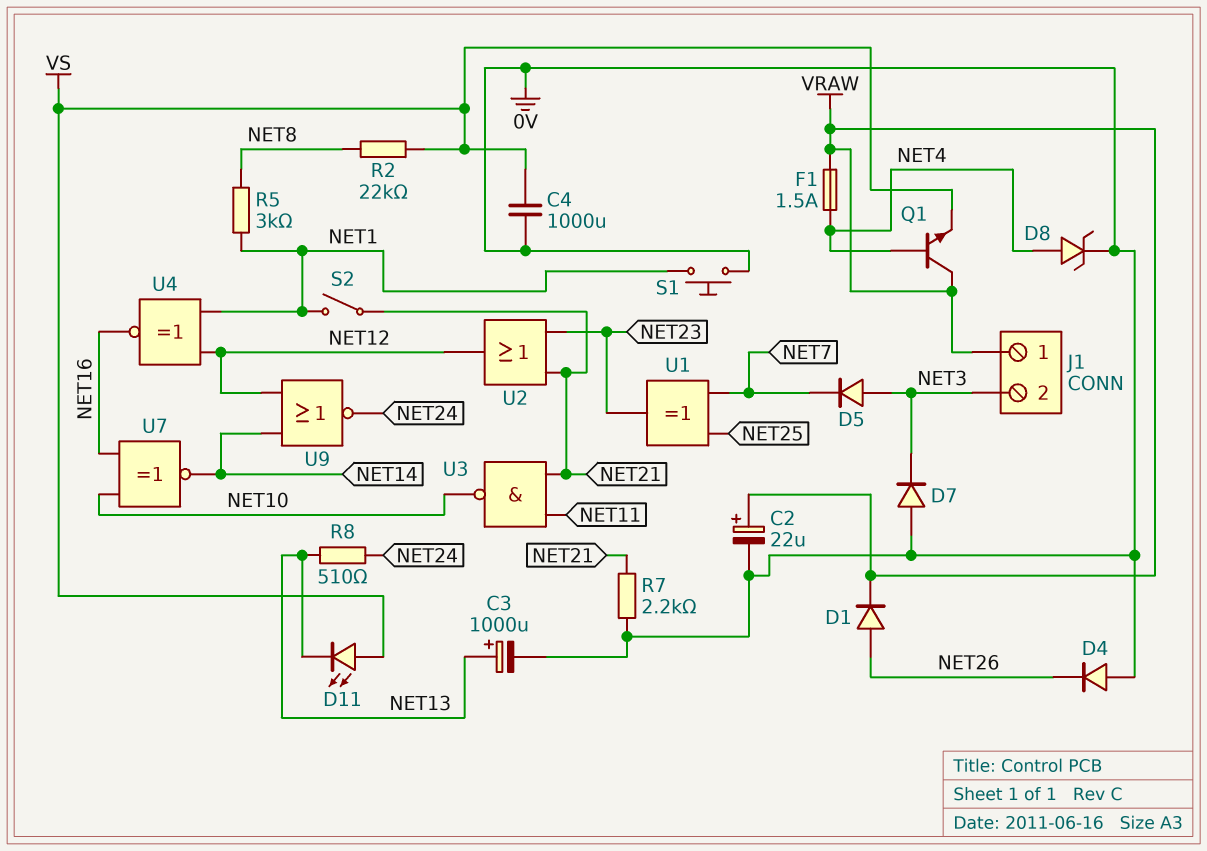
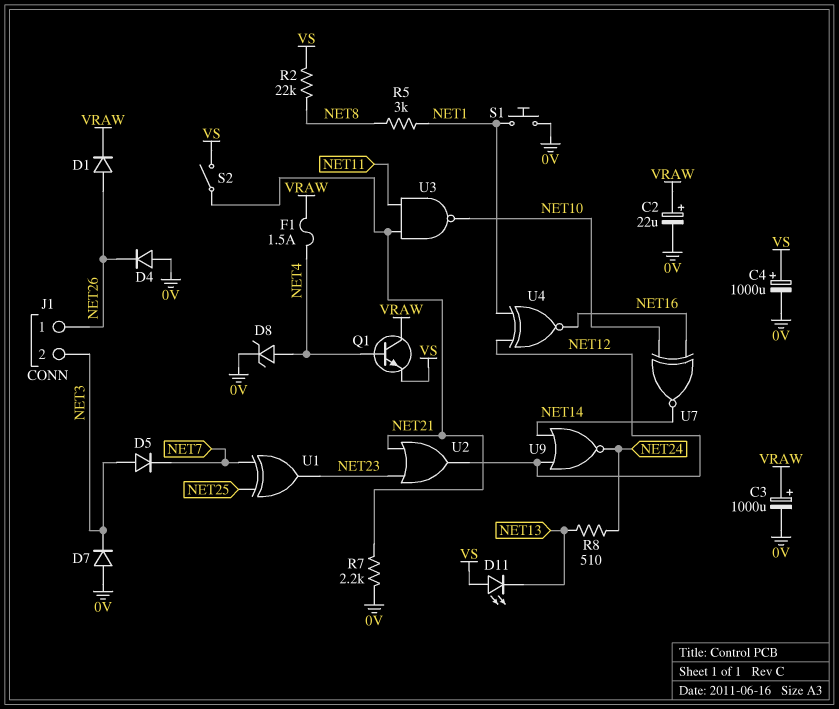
C3: 1000uF (plus NET13, minus 0V) -> 1000uF (plus VRAW, minus 0V)
C4: 1000uF (0V, VS) -> 1000uF (plus VS, minus 0V)
J1 pin 1: VRAW -> NET26
S2: switch (NET1, NET21) -> switch (NET21, VS)

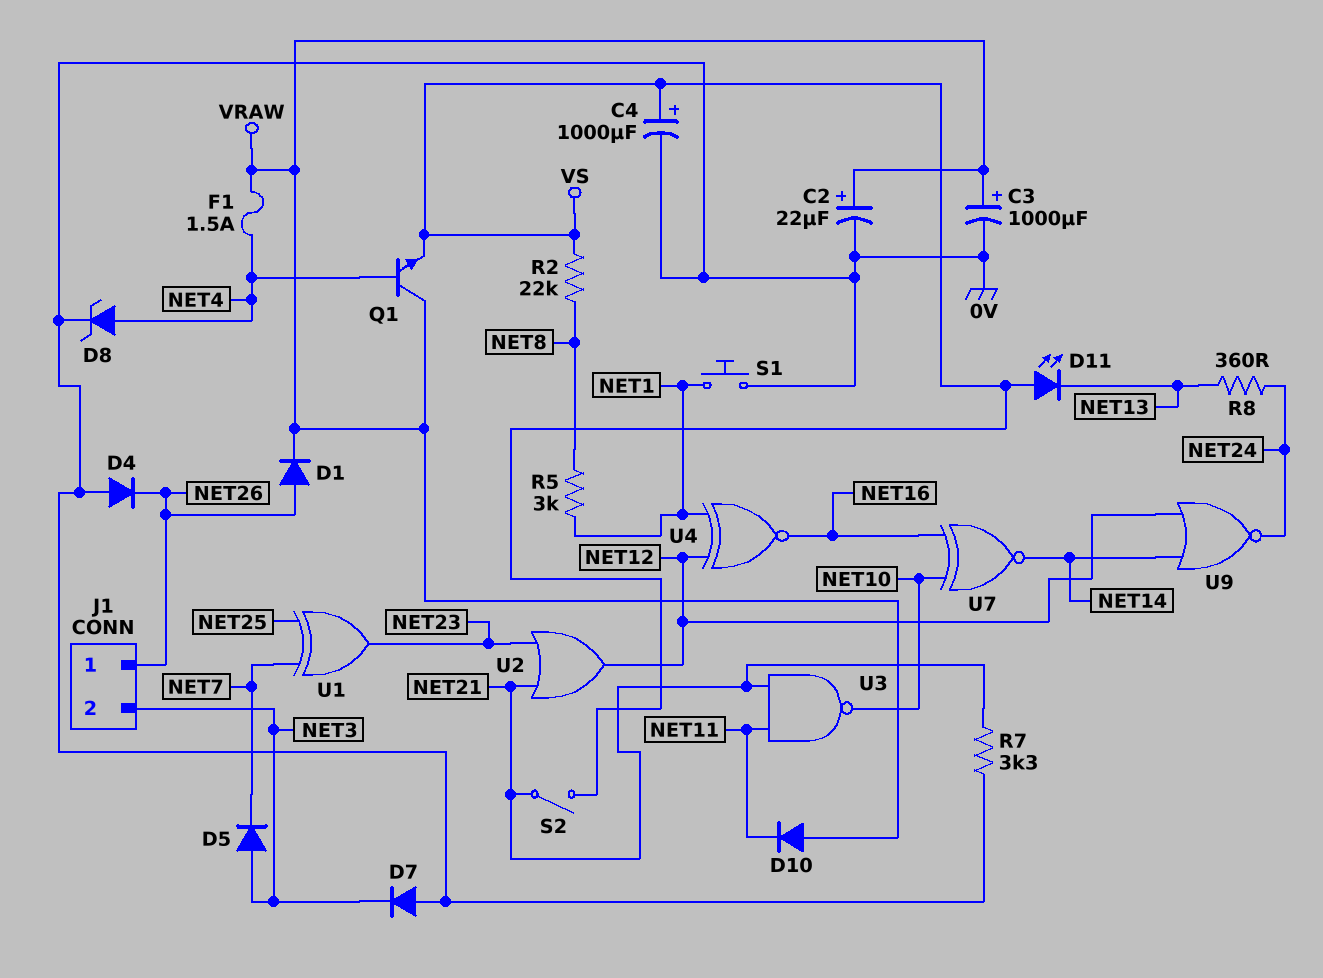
D10: none -> diode (A VRAW, K NET11)
R7: 2.2k (0V, NET21) -> 3.3k (0V, NET21)
R8: 510 (NET13, NET24) -> 360 (NET13, NET24)

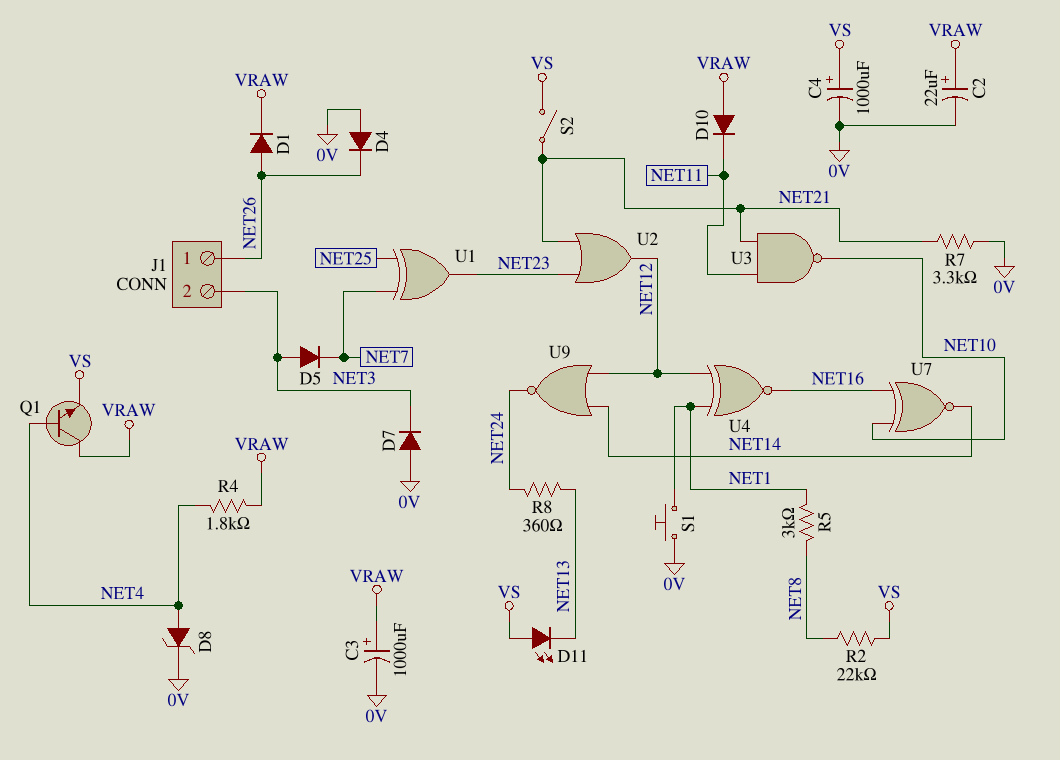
F1: 1.5A (NET4, VRAW) -> none
R4: none -> 1.8k (NET4, VRAW)

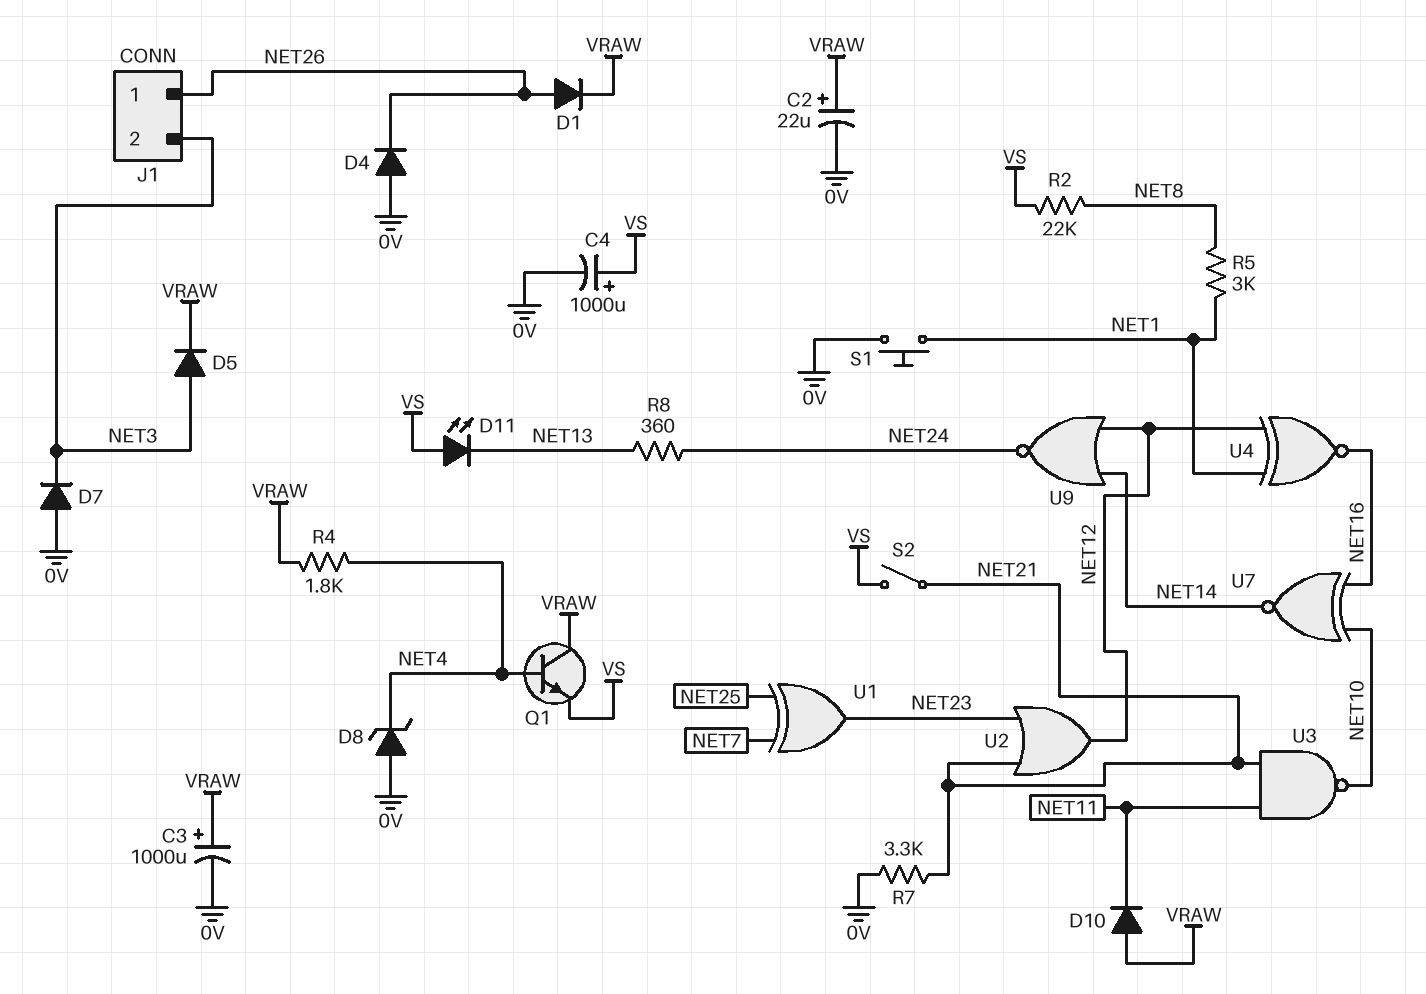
D5: diode (A NET3, K NET7) -> diode (A NET3, K VRAW)
D8: zener (A NET4, K 0V) -> zener (A 0V, K NET4)

